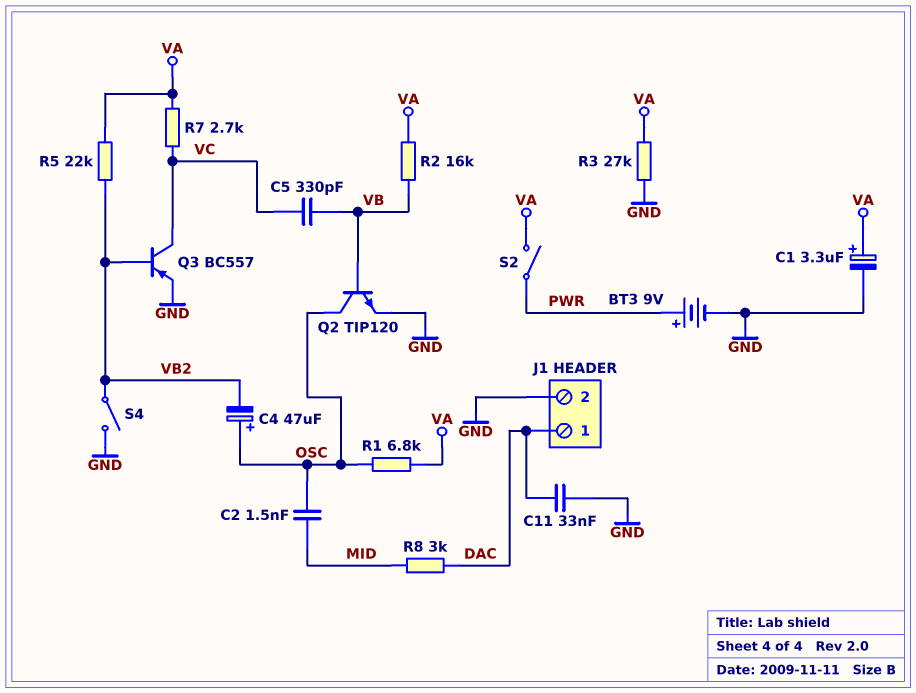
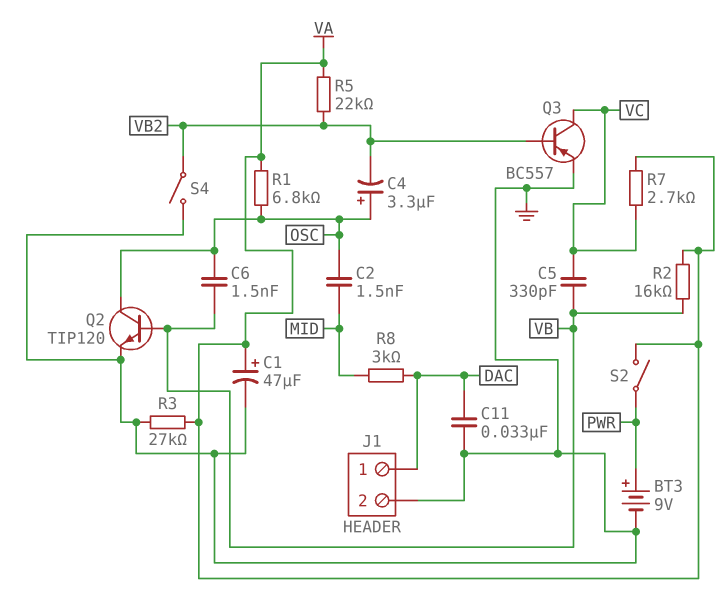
C1: 3.3uF (plus VA, minus GND) -> 47uF (plus VA, minus GND)
C4: 47uF (plus OSC, minus VB2) -> 3.3uF (plus OSC, minus VB2)
C6: none -> 1.5nF (OSC, VB)

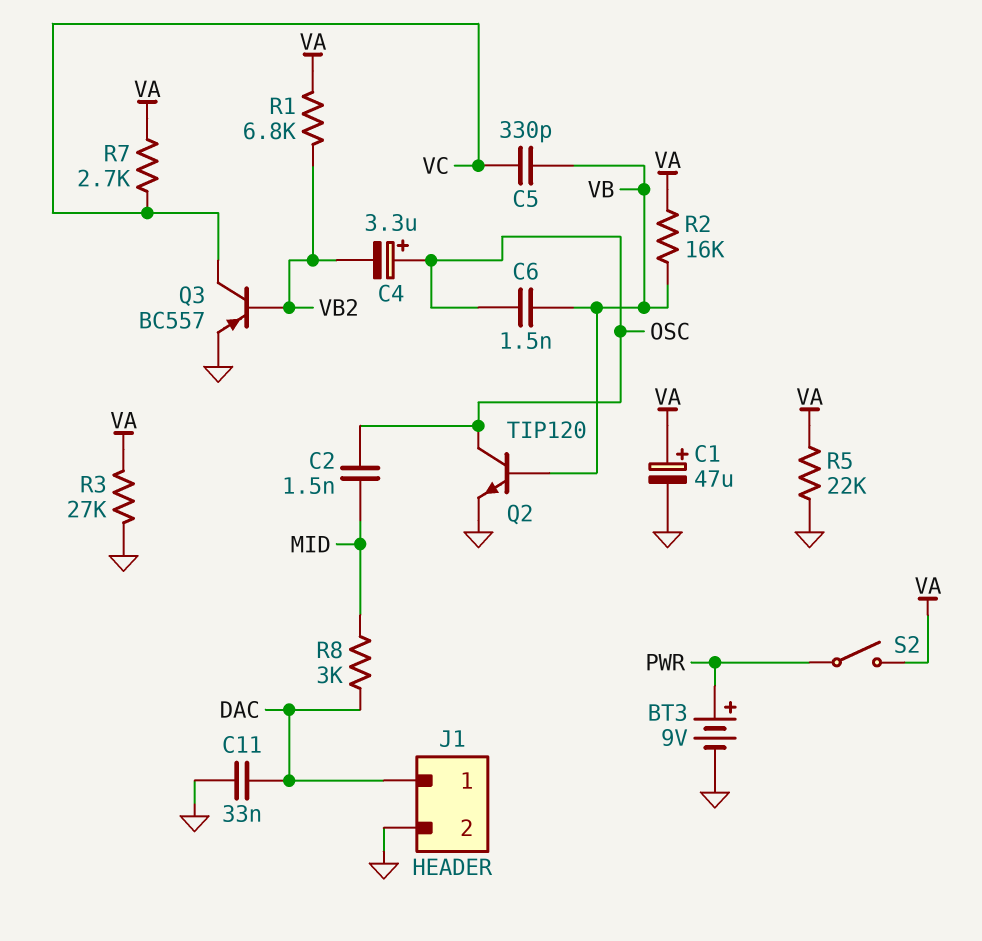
R1: 6.8k (OSC, VA) -> 6.8k (VA, VB2)
R5: 22k (VA, VB2) -> 22k (GND, VA)
S4: switch (GND, VB2) -> none

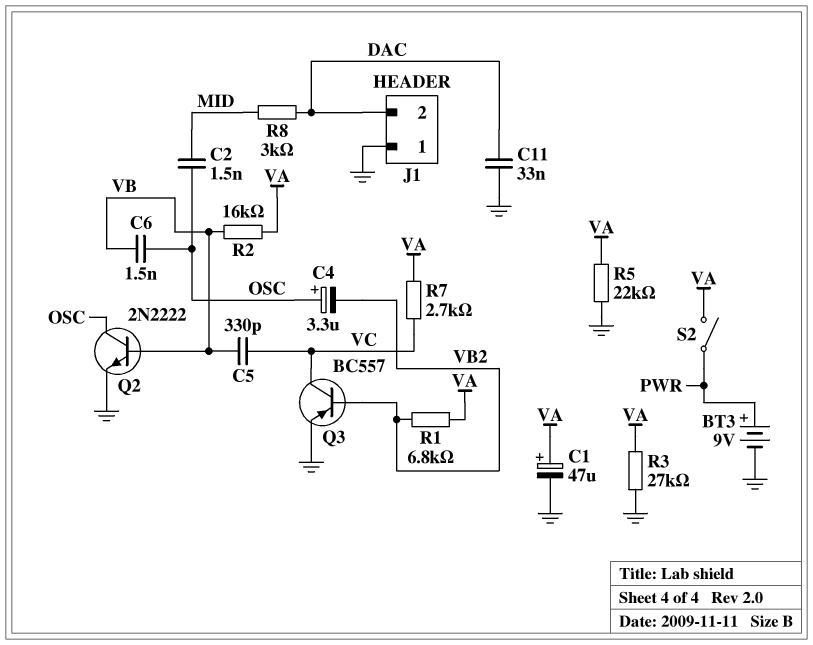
J1 pin 1: DAC -> GND
J1 pin 2: GND -> DAC
Q2: NPN TIP120 (B VB, C OSC, E GND) -> NPN 2N2222 (B VB, C OSC, E GND)

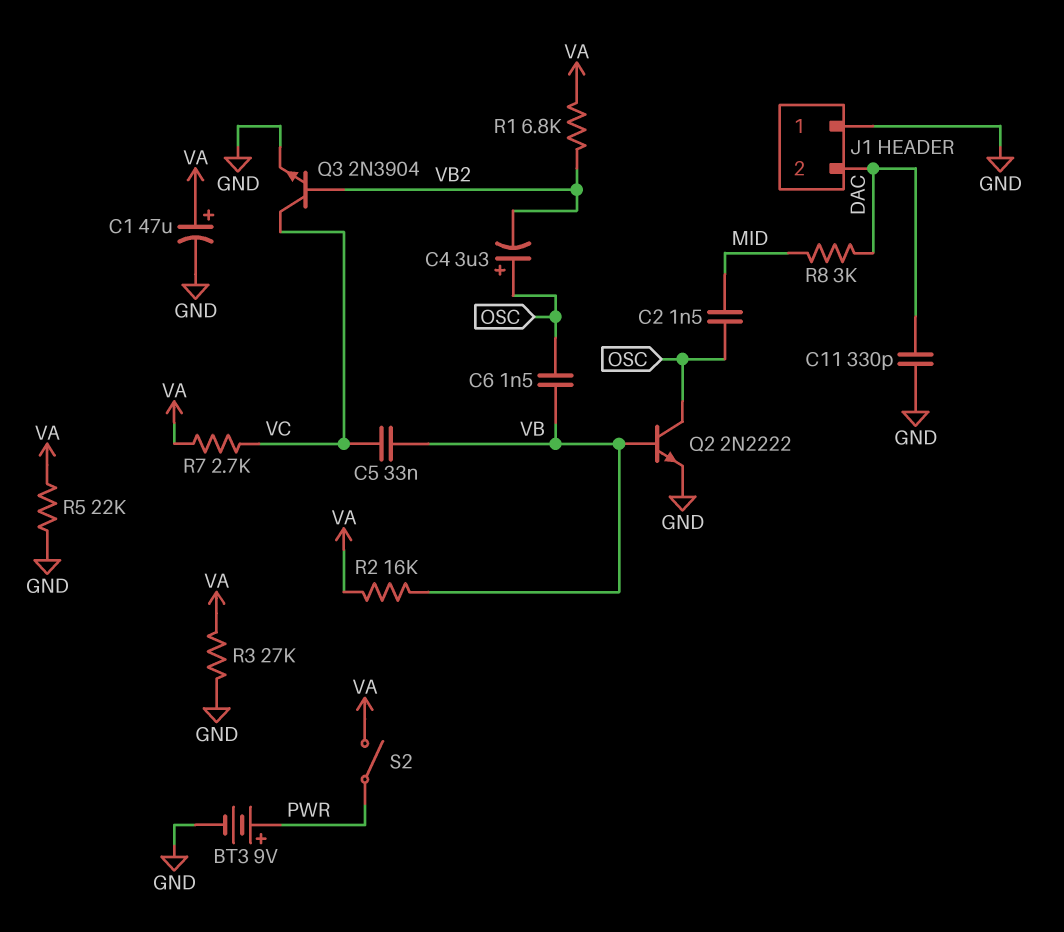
C5: 330pF (VB, VC) -> 33nF (VB, VC)
C11: 33nF (DAC, GND) -> 330pF (DAC, GND)
Q3: PNP BC557 (B VB2, C VC, E GND) -> NPN 2N3904 (B VB2, C VC, E GND)

